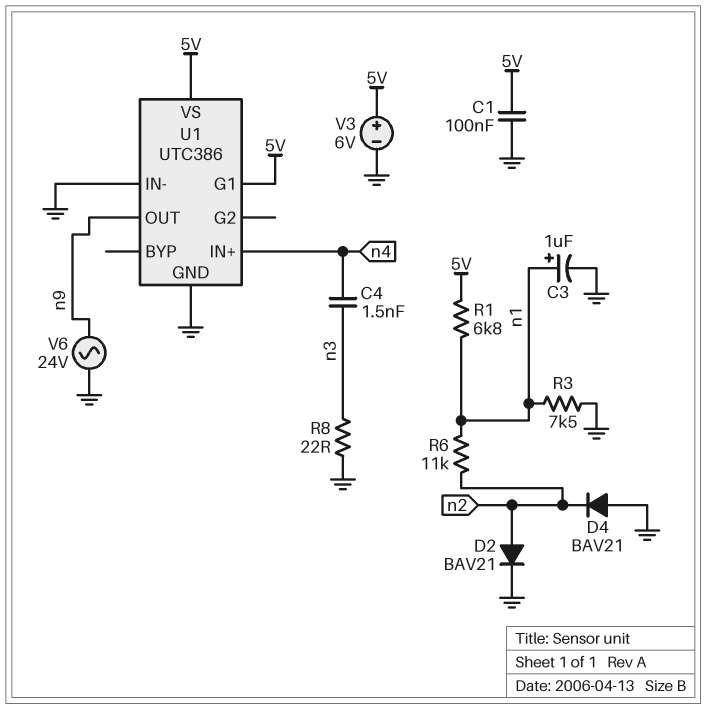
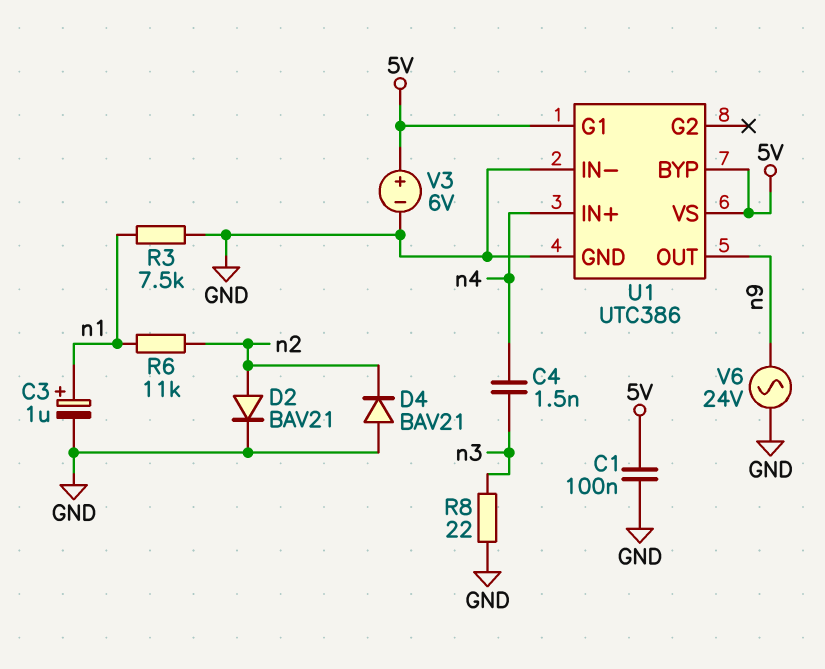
R1: 6.8k (5V, n1) -> none
U1 pin BYP: none -> 5V

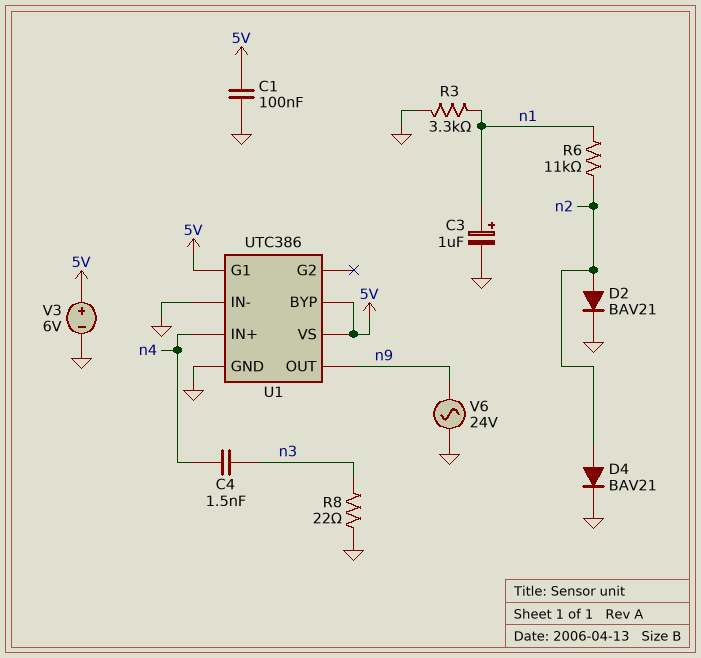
D4: diode BAV21 (A GND, K n2) -> diode BAV21 (A n2, K GND)
R3: 7.5k (GND, n1) -> 3.3k (GND, n1)

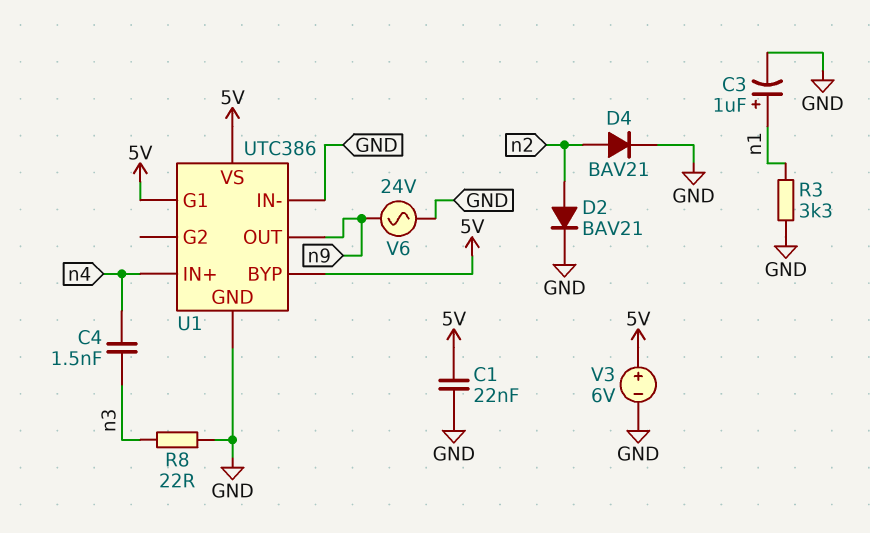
C1: 100nF (5V, GND) -> 22nF (5V, GND)
R6: 11k (n1, n2) -> none

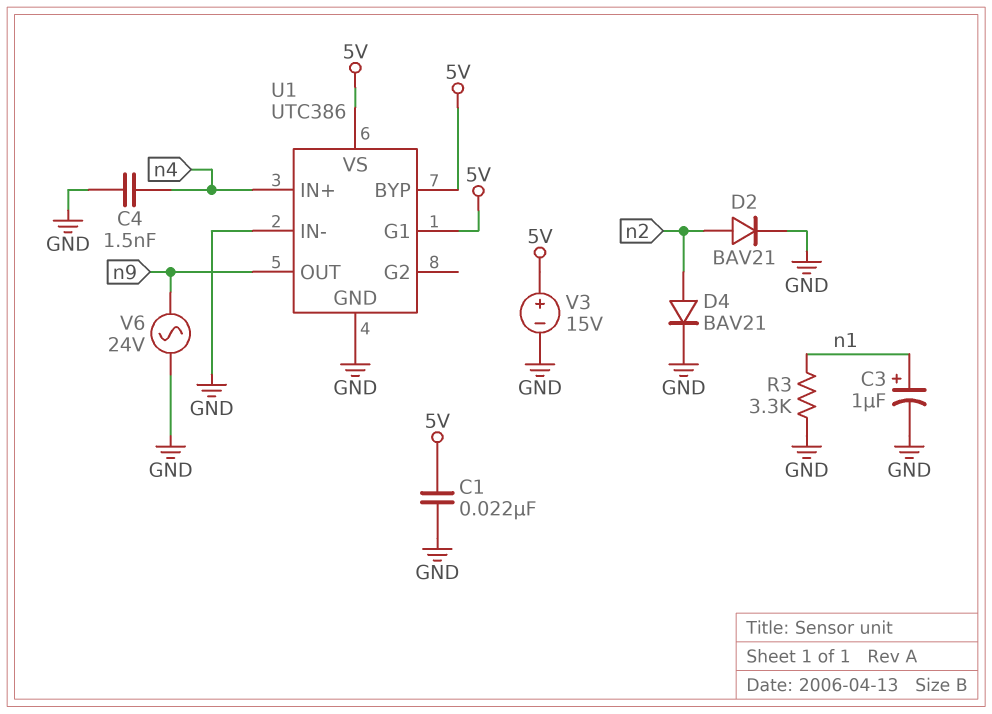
C4: 1.5nF (n3, n4) -> 1.5nF (GND, n4)
R8: 22 (GND, n3) -> none
V3: 6V (plus 5V, minus GND) -> 15V (plus 5V, minus GND)

